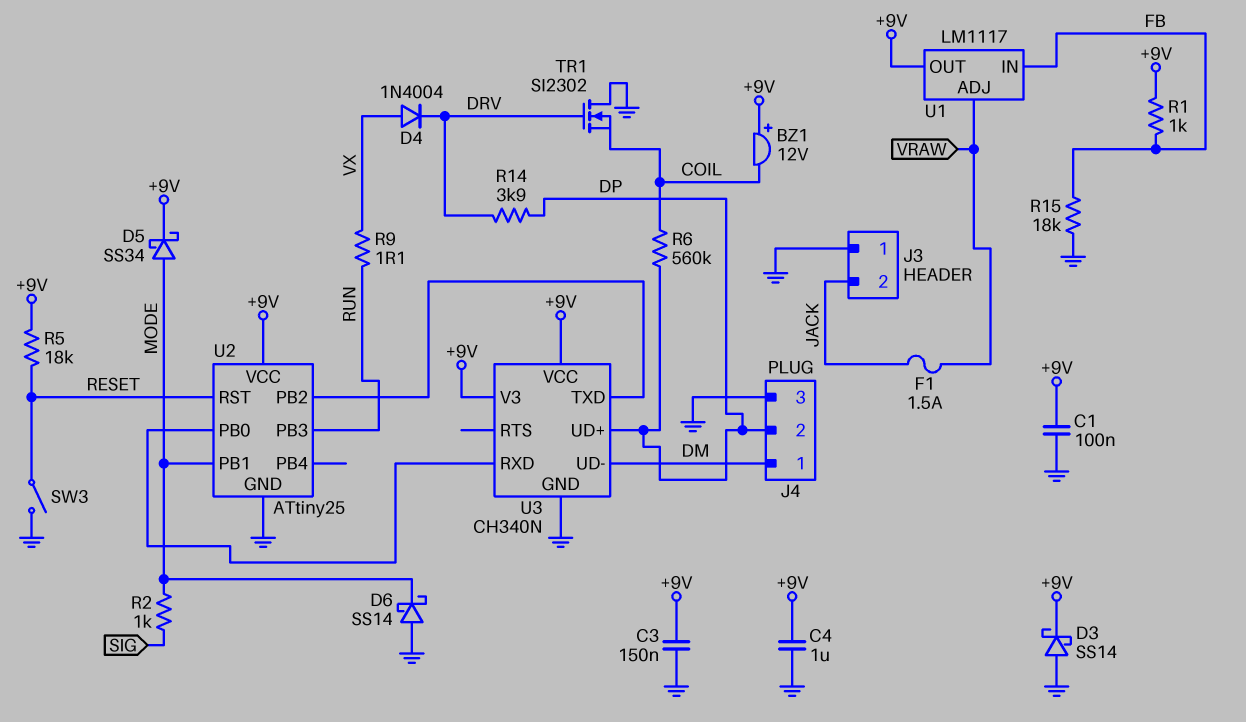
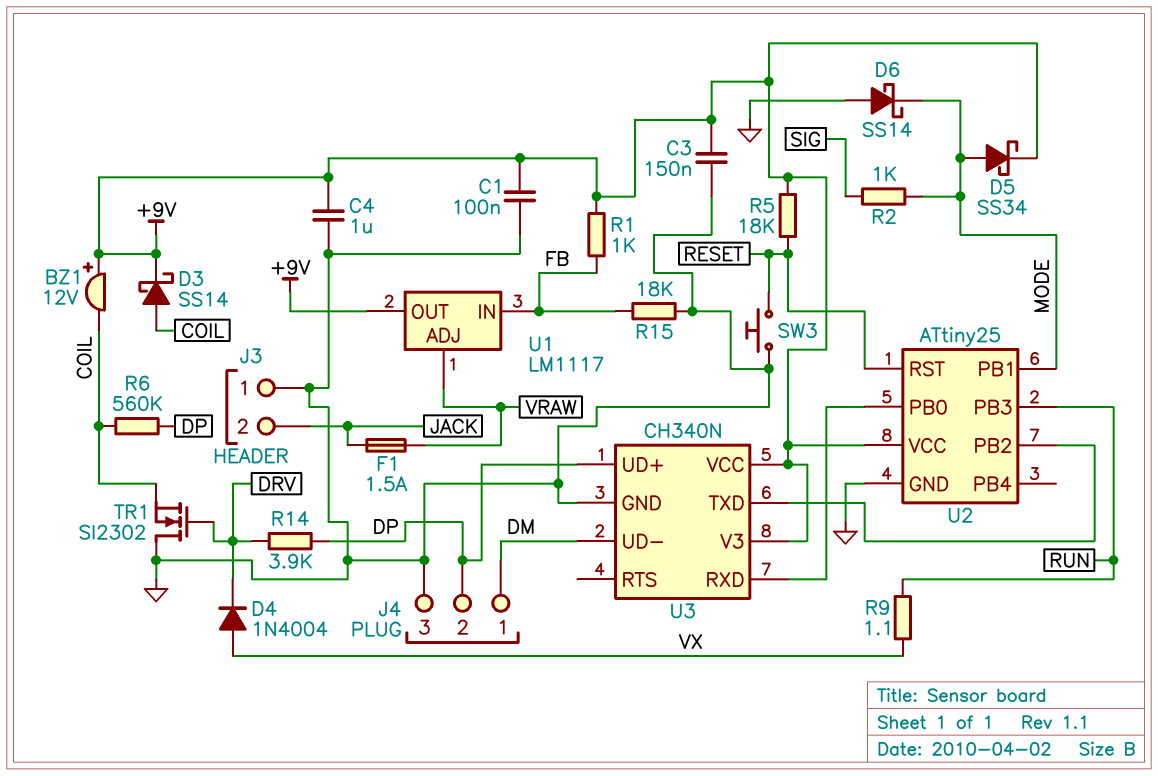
D3: schottky SS14 (A GND, K +9V) -> schottky SS14 (A COIL, K +9V)
SW3: switch (GND, RESET) -> button (GND, RESET)

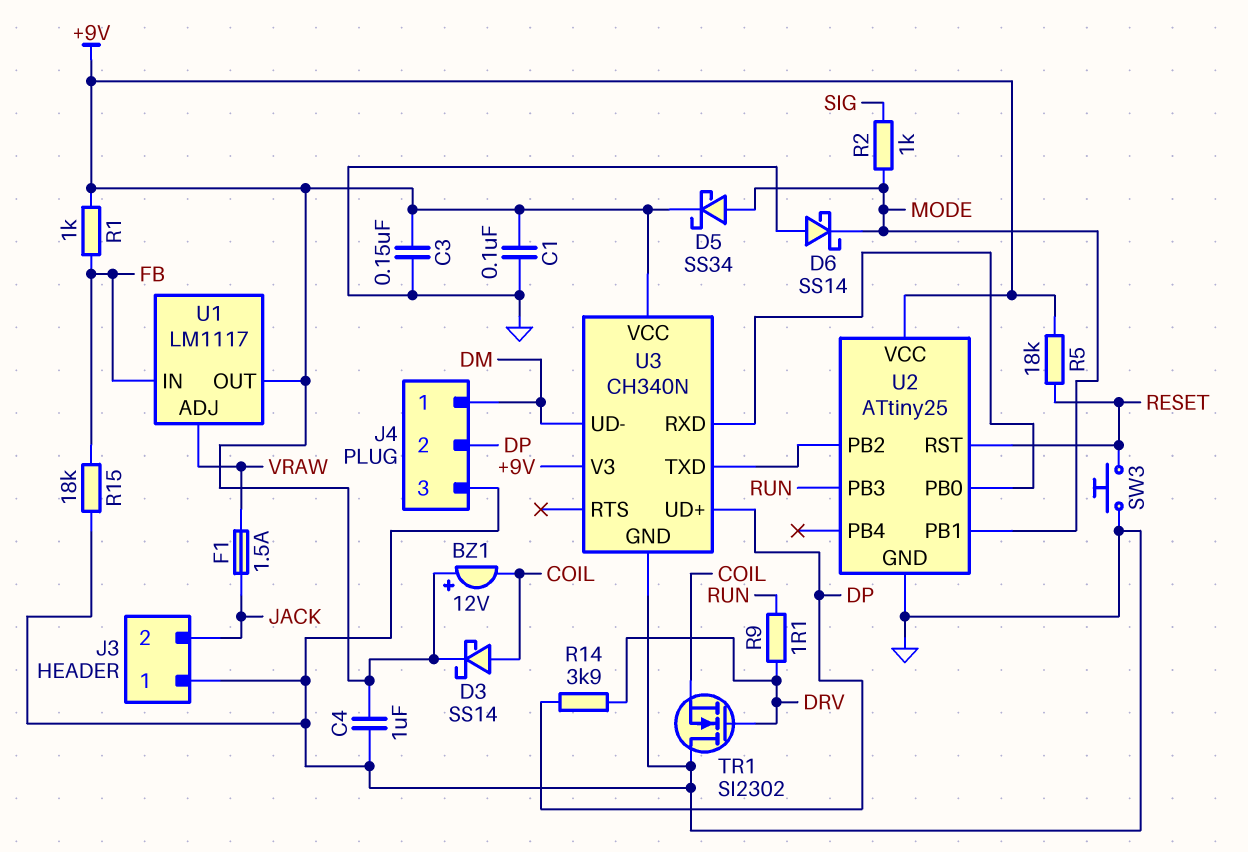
D4: diode 1N4004 (A VX, K DRV) -> none
R6: 560k (COIL, DP) -> none
R9: 1.1 (RUN, VX) -> 1.1 (DRV, RUN)

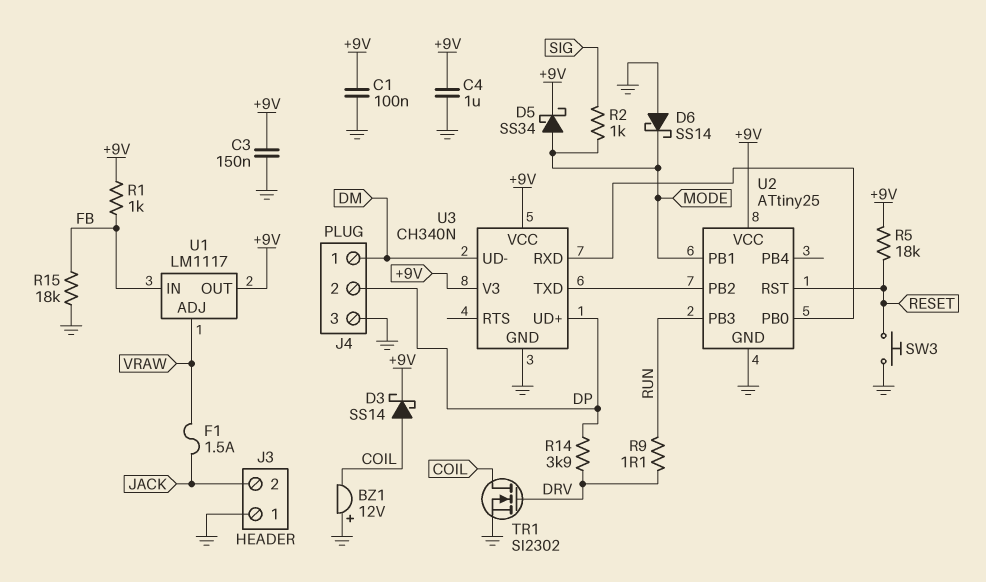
BZ1: buzzer 12V (plus +9V, minus COIL) -> buzzer 12V (plus GND, minus COIL)
TR1: NMOS SI2302 (G DRV, D GND, S COIL) -> NMOS SI2302 (G DRV, D COIL, S GND)

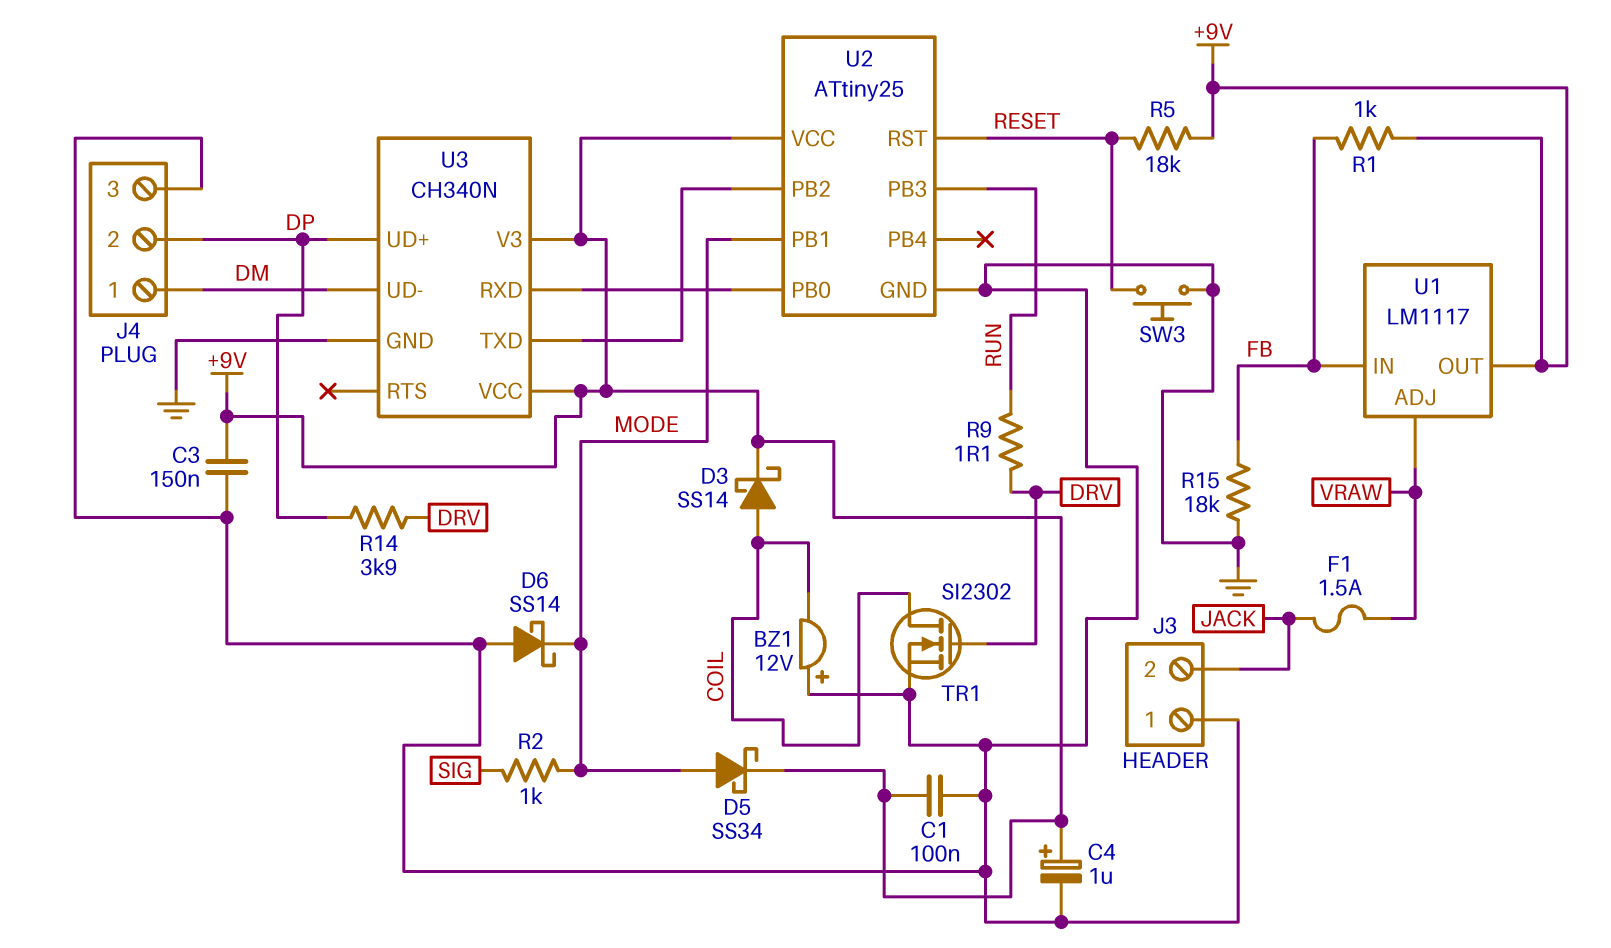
C4: 1uF (+9V, GND) -> 1uF (plus +9V, minus GND)

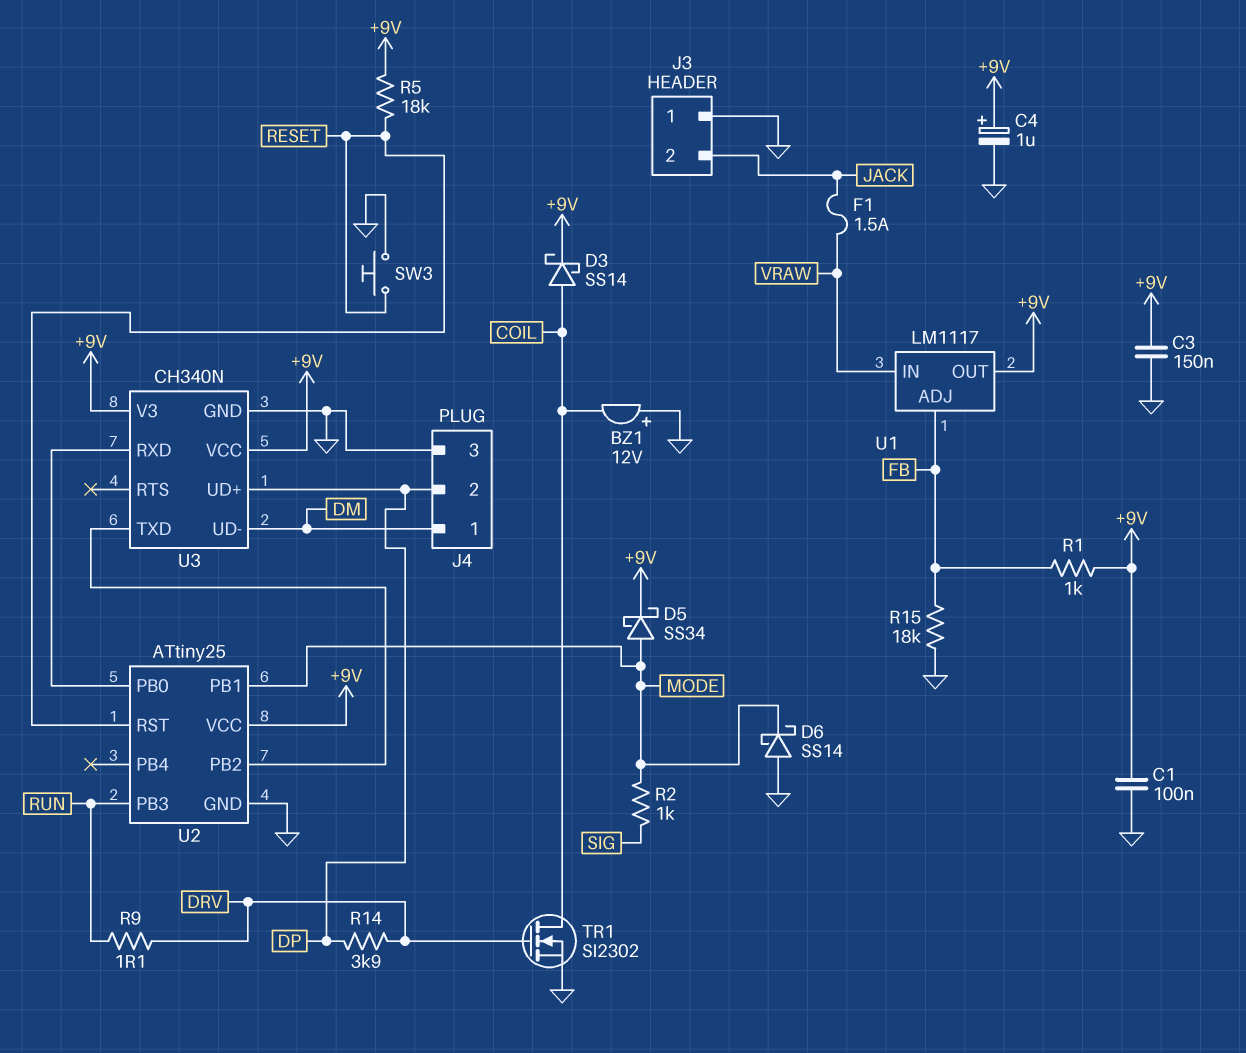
U1 pin ADJ: VRAW -> FB
U1 pin IN: FB -> VRAW

